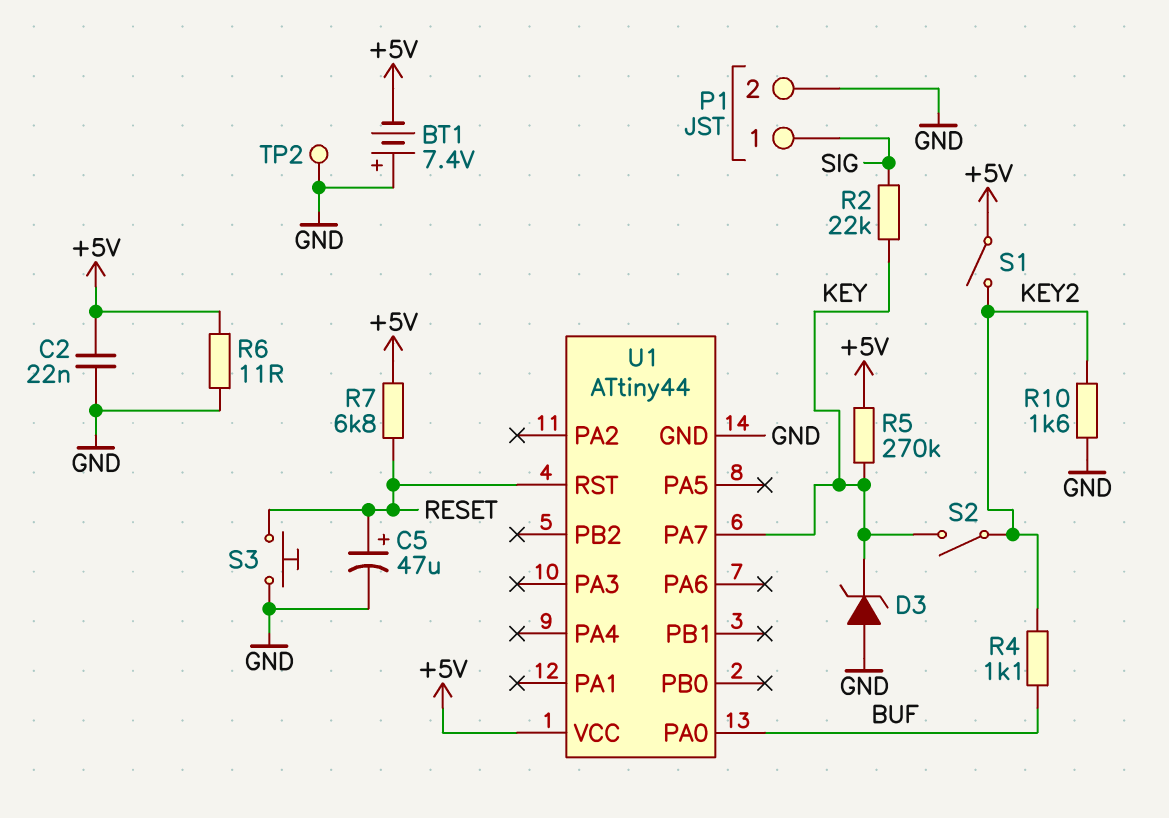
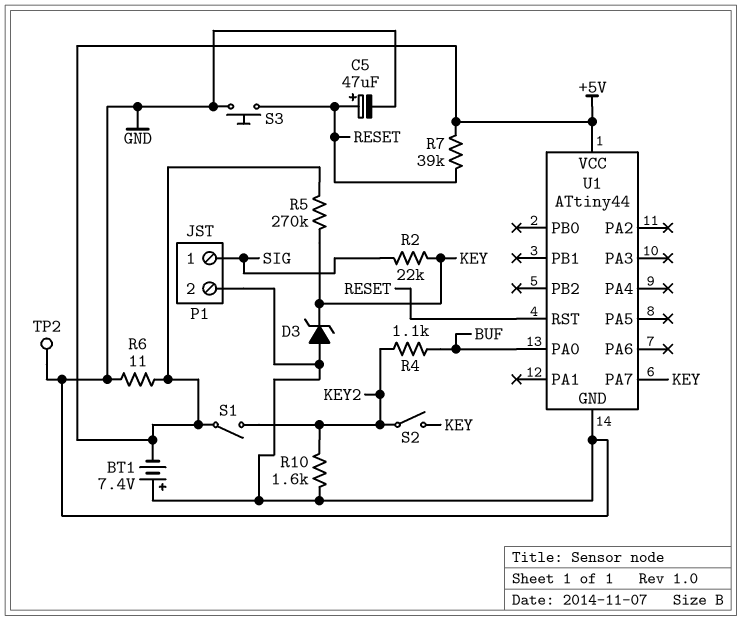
C2: 22nF (+5V, GND) -> none
R7: 6.8k (+5V, RESET) -> 39k (+5V, RESET)

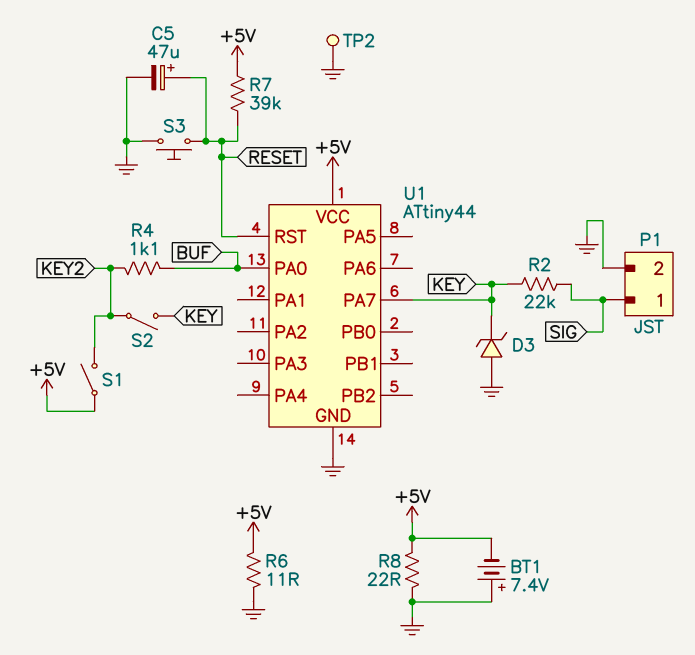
R5: 270k (+5V, KEY) -> none
R8: none -> 22 (+5V, GND)
R10: 1.6k (GND, KEY2) -> none

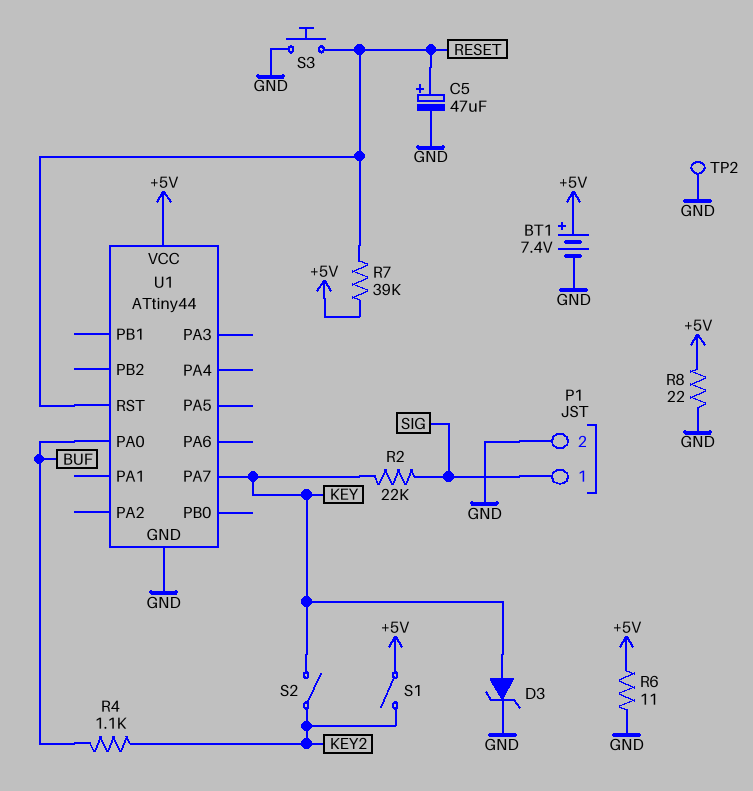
BT1: 7.4V (plus GND, minus +5V) -> 7.4V (plus +5V, minus GND)
D3: zener (A GND, K KEY) -> zener (A KEY, K GND)

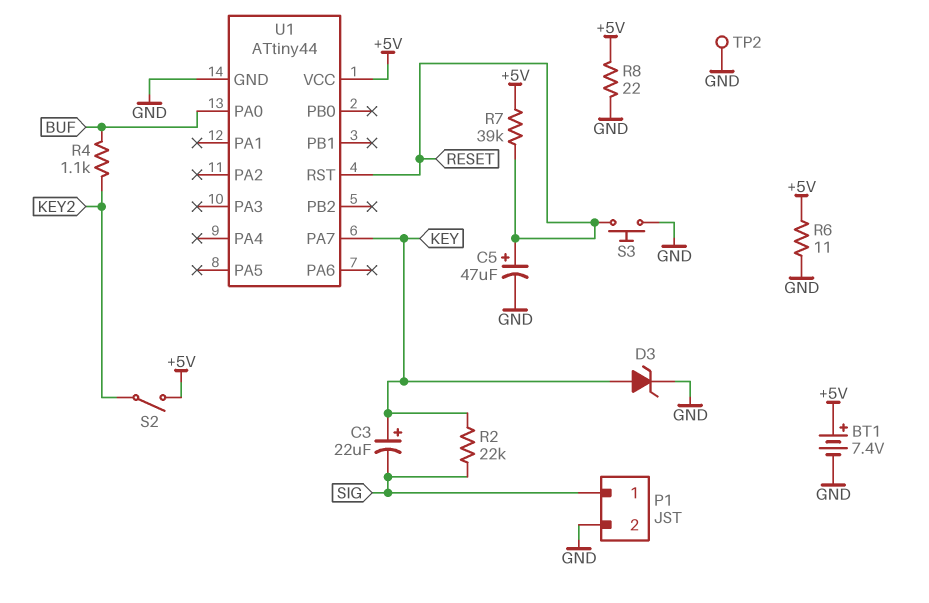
C3: none -> 22uF (plus KEY, minus SIG)
S1: switch (+5V, KEY2) -> none
S2: switch (KEY, KEY2) -> switch (+5V, KEY2)

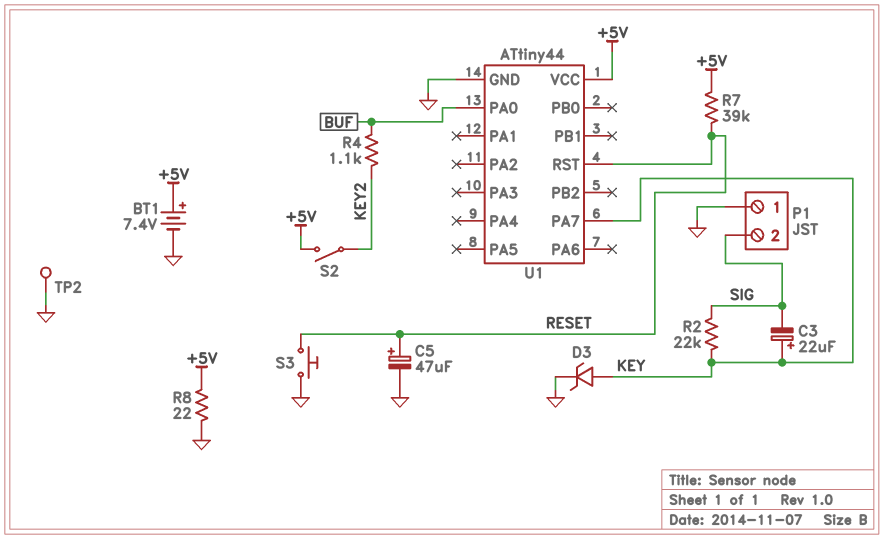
P1 pin 1: SIG -> GND
P1 pin 2: GND -> SIG
R6: 11 (+5V, GND) -> none

